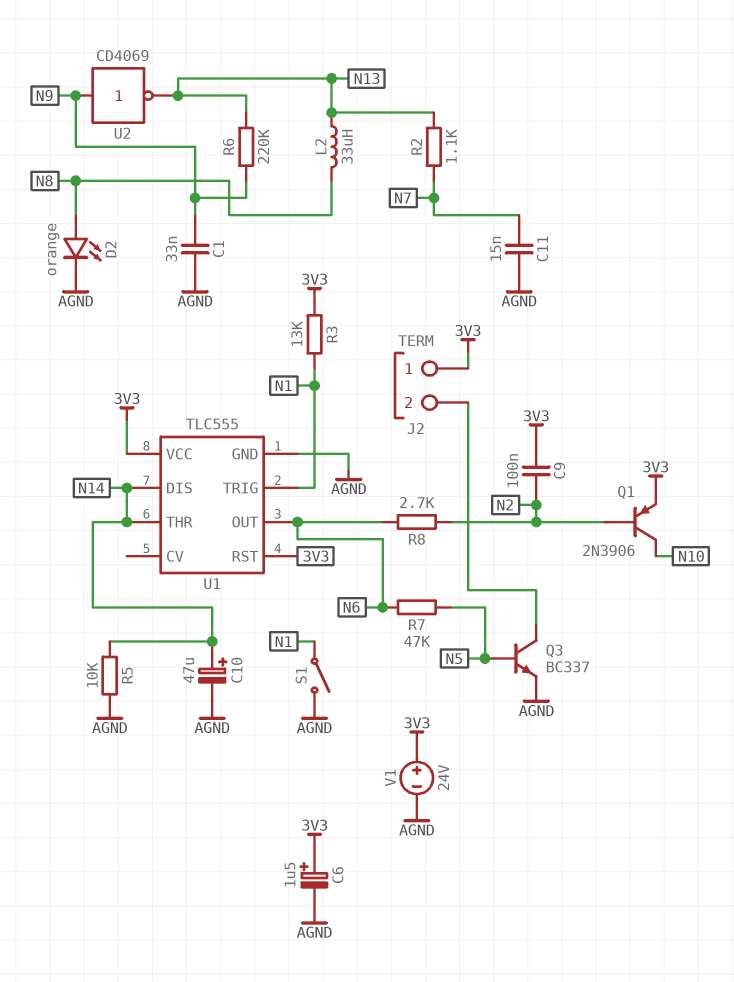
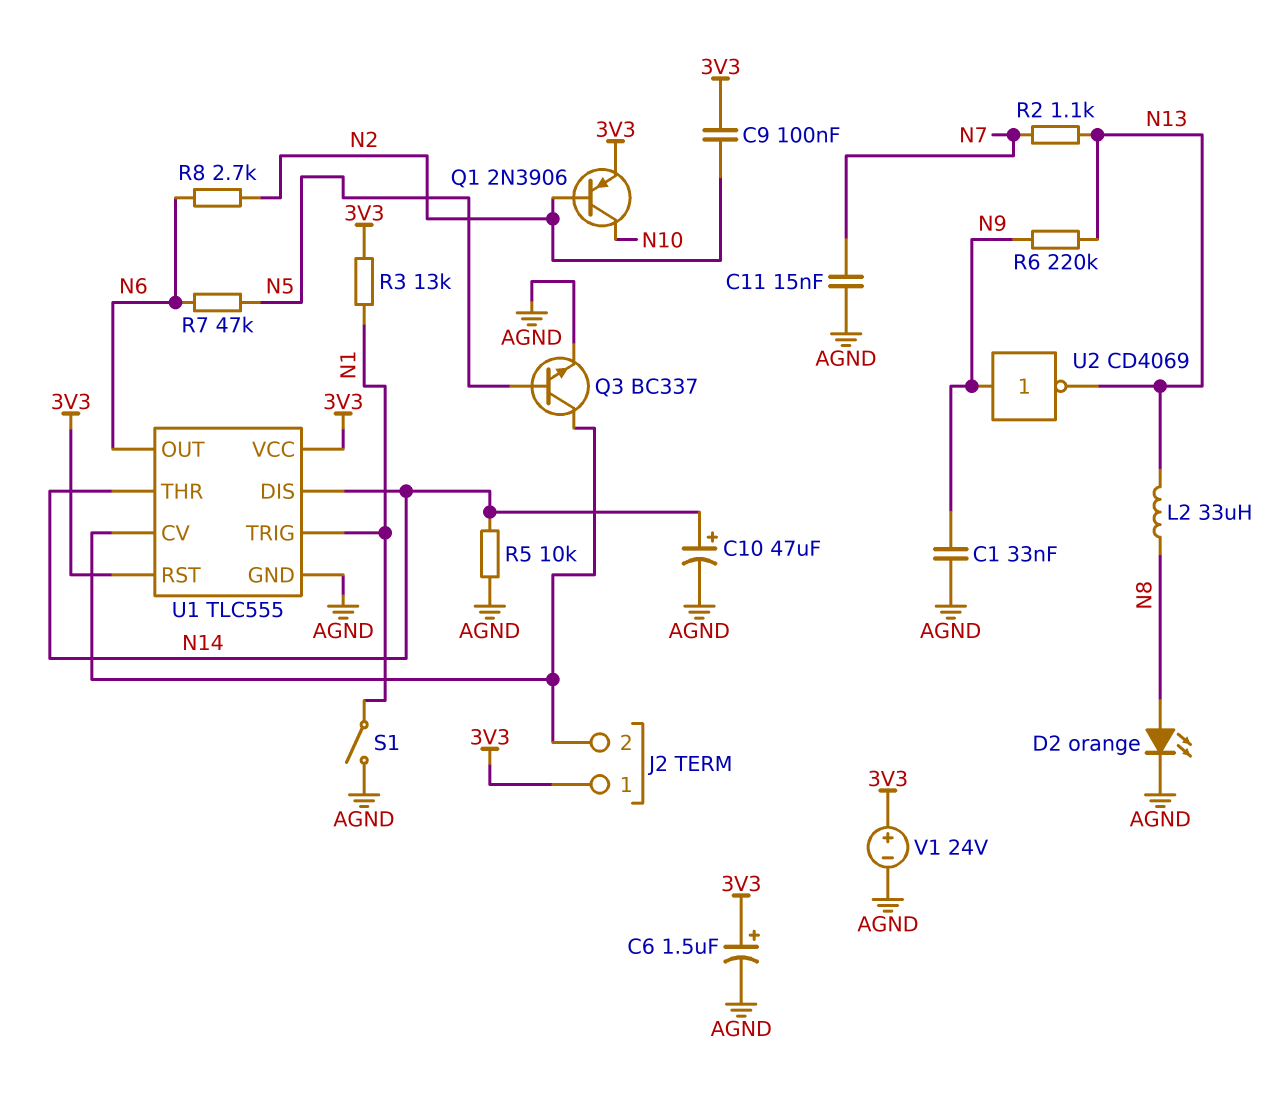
U1 pin CV: none -> J2/2

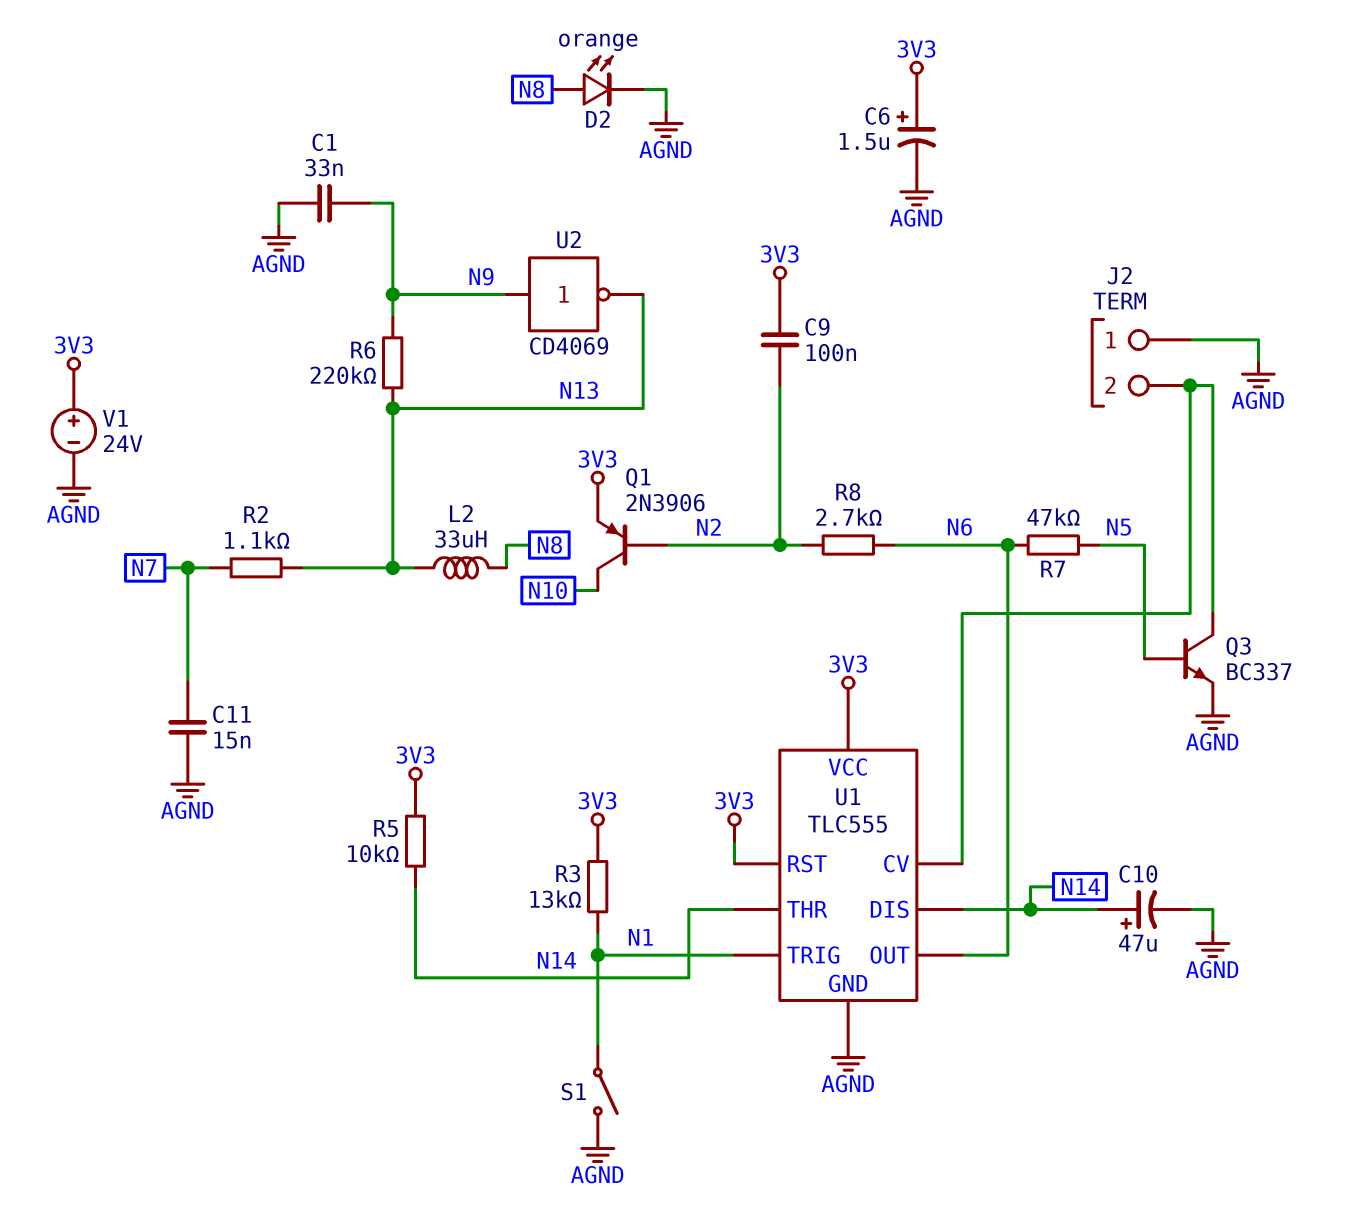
J2 pin 1: 3V3 -> AGND
R5: 10k (AGND, N14) -> 10k (3V3, N14)

